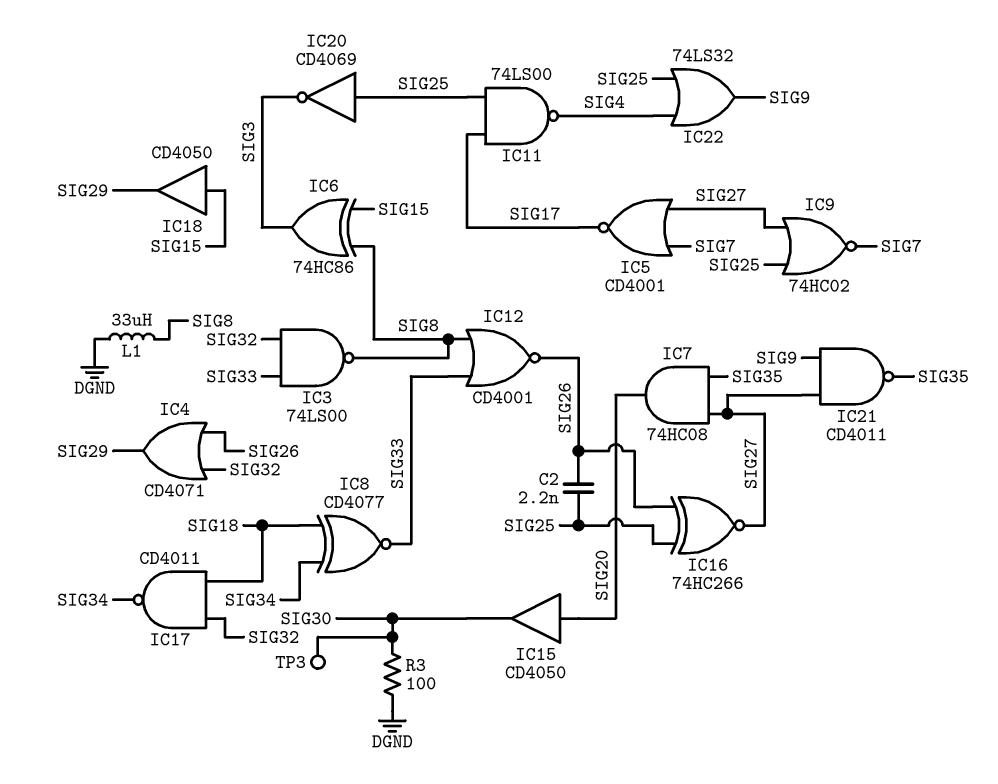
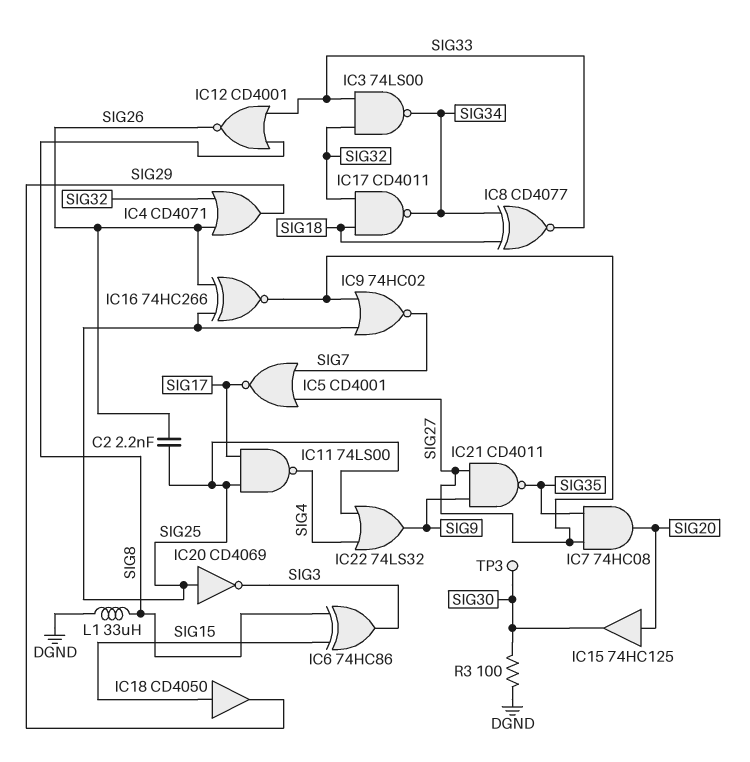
IC3: NAND 74LS00 (in SIG32, in SIG33, out SIG8) -> NAND 74LS00 (in SIG32, in SIG33, out SIG34)
IC15: buffer CD4050 (in SIG20, out SIG30) -> buffer 74HC125 (in SIG20, out SIG30)

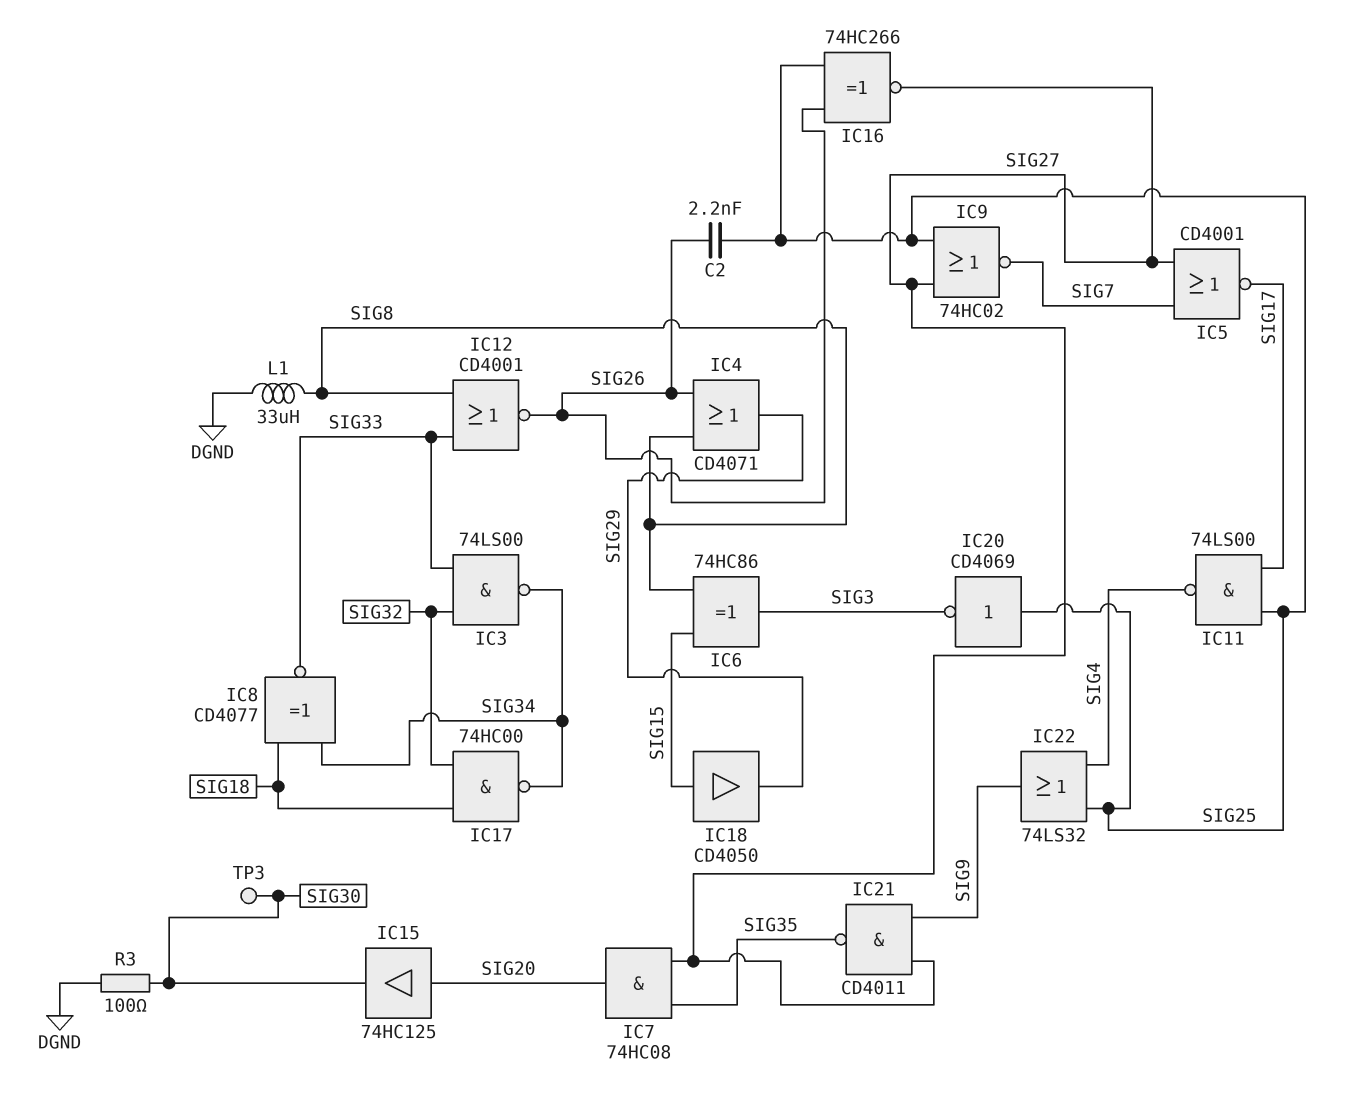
IC4: OR CD4071 (in SIG26, in SIG32, out SIG29) -> OR CD4071 (in SIG8, in SIG26, out SIG29)
IC17: NAND CD4011 (in SIG18, in SIG32, out SIG34) -> NAND 74HC00 (in SIG18, in SIG32, out SIG34)

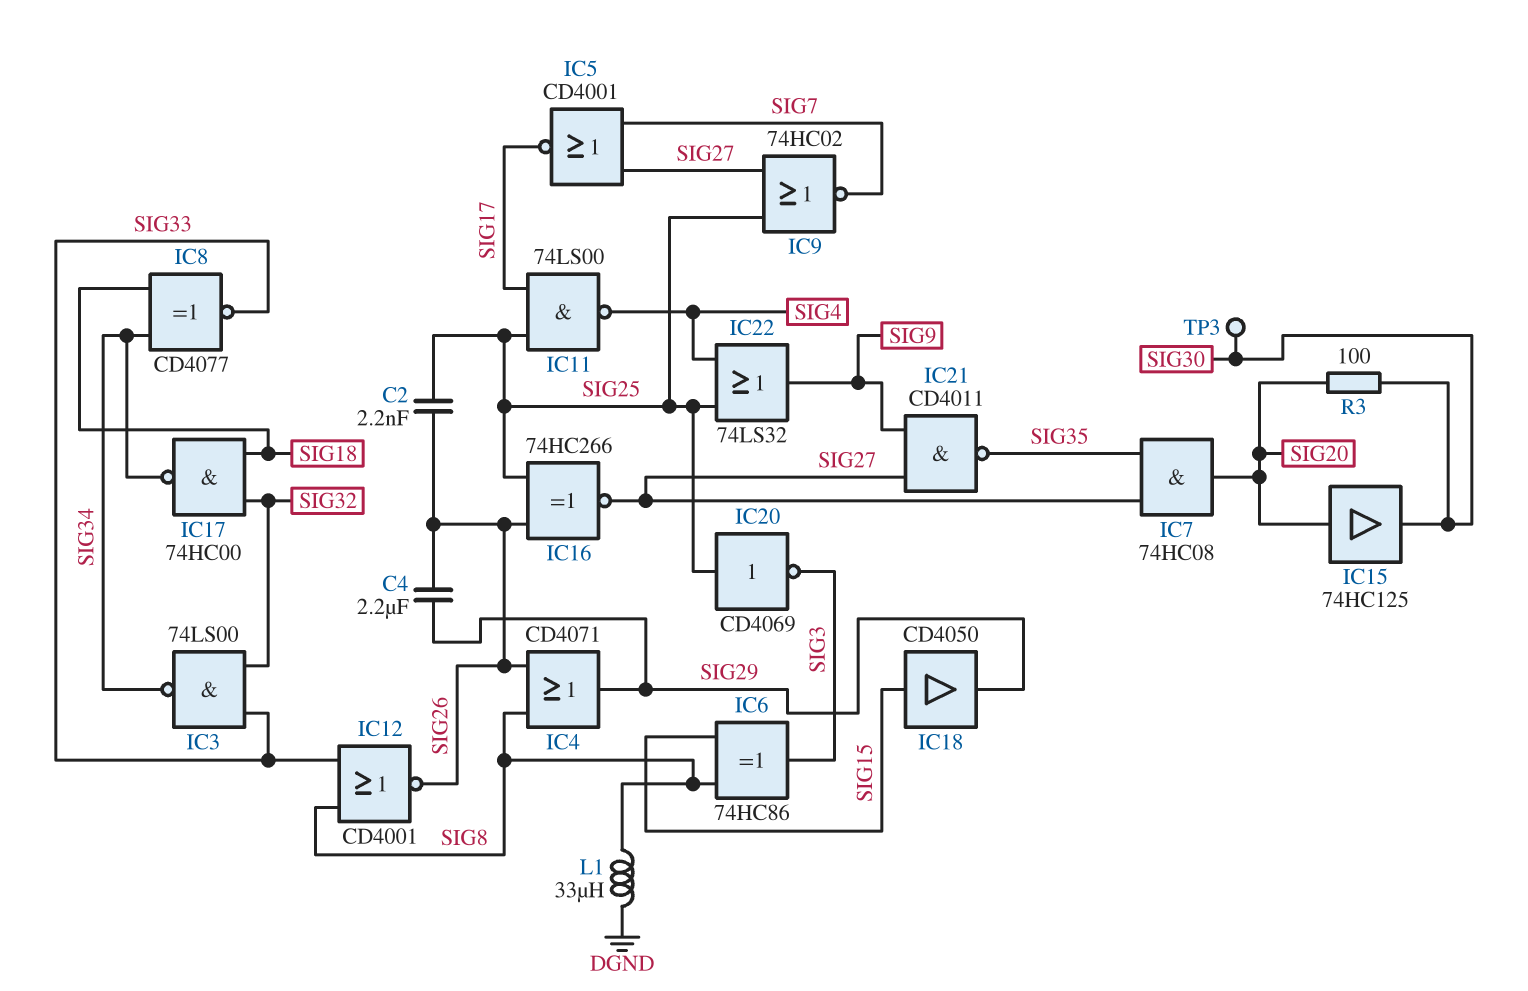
C4: none -> 2.2uF (SIG26, SIG29)
R3: 100 (DGND, SIG30) -> 100 (SIG20, SIG30)

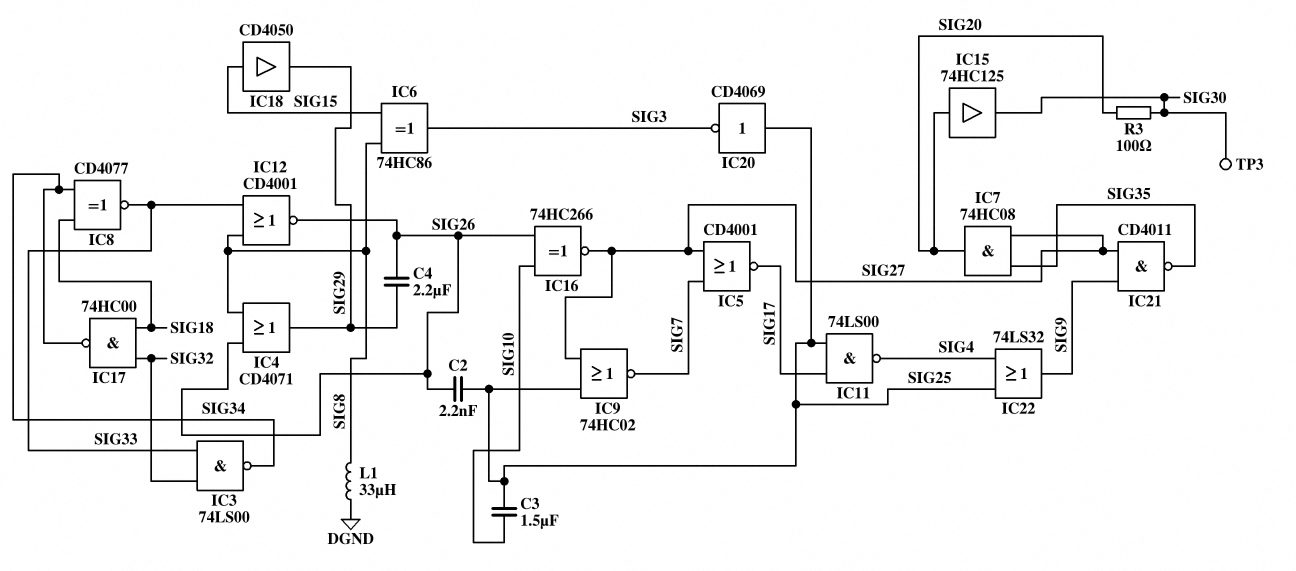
C3: none -> 1.5uF (SIG10, SIG25)
IC16: XNOR 74HC266 (in SIG25, in SIG26, out SIG27) -> XNOR 74HC266 (in SIG10, in SIG26, out SIG27)

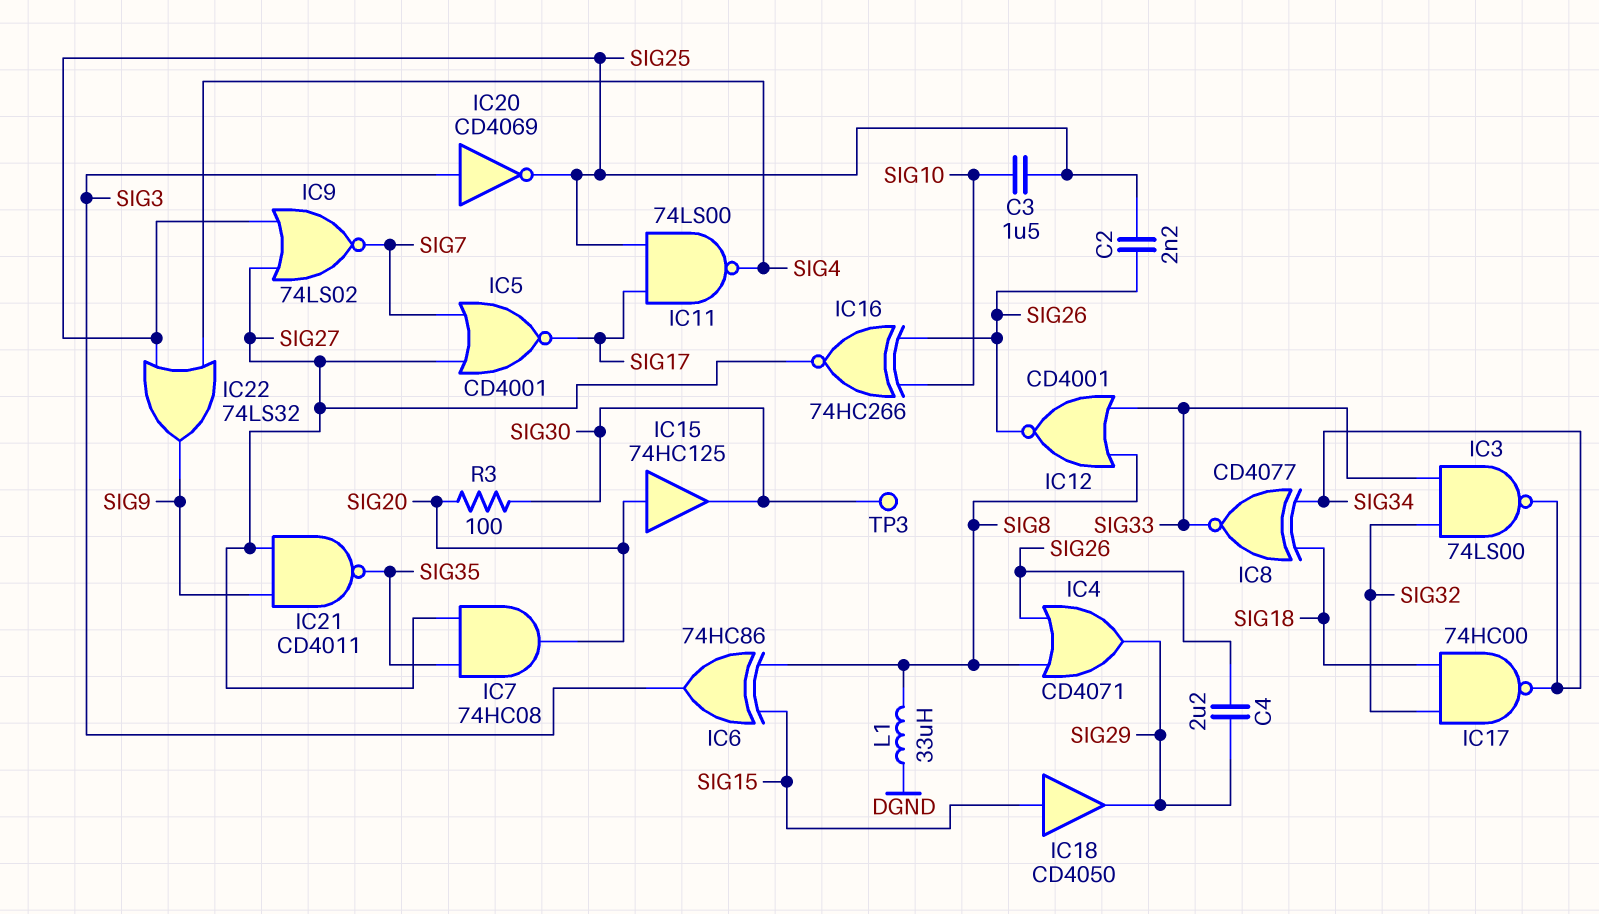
IC9: NOR 74HC02 (in SIG25, in SIG27, out SIG7) -> NOR 74LS02 (in SIG25, in SIG27, out SIG7)
IC20: NOT CD4069 (in SIG25, out SIG3) -> NOT CD4069 (in SIG3, out SIG25)

